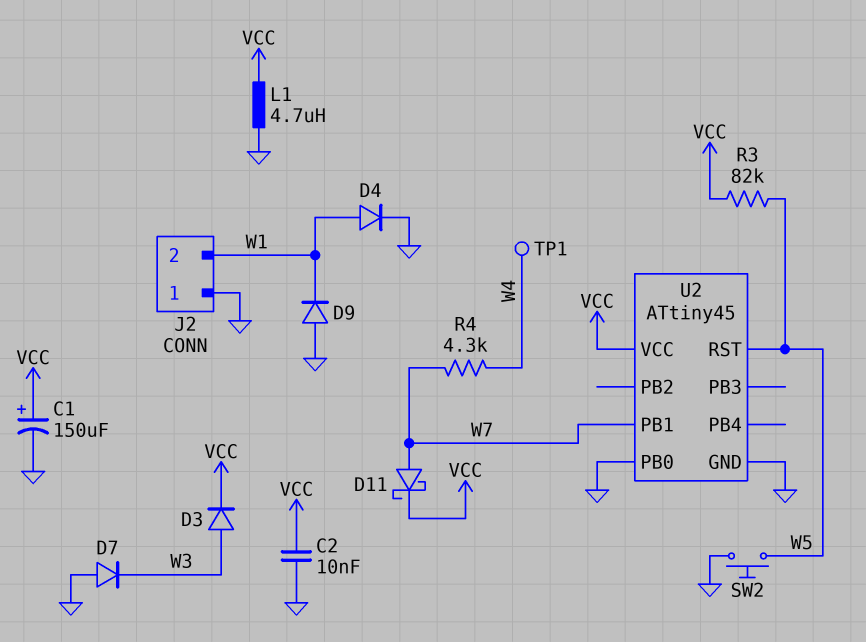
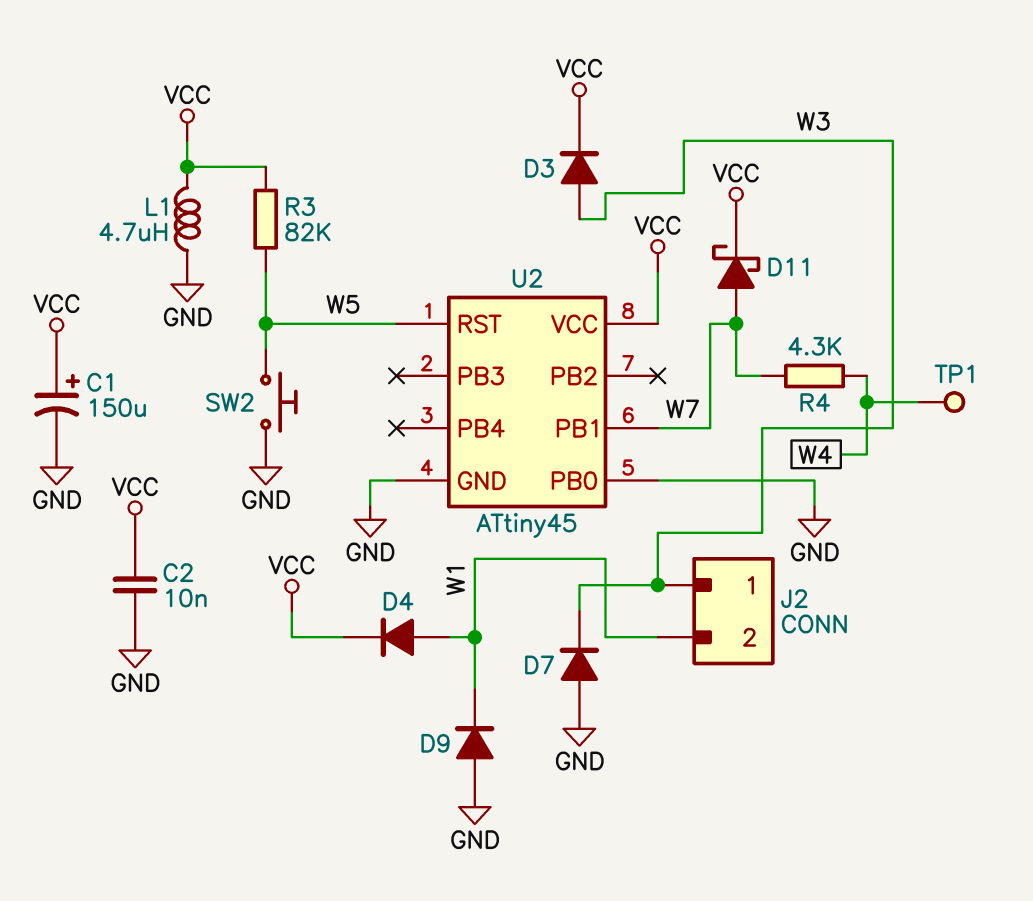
D4: diode (A W1, K GND) -> diode (A W1, K VCC)
J2 pin 1: GND -> W3

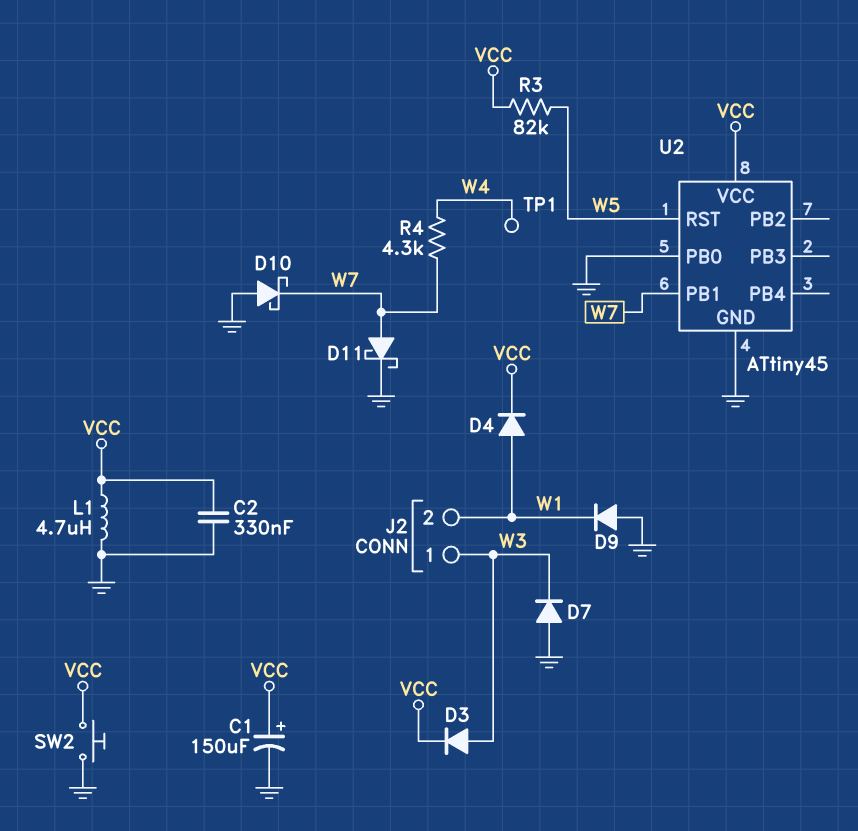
C2: 10nF (GND, VCC) -> 330nF (GND, VCC)
D10: none -> schottky (A GND, K W7)
D11: schottky (A W7, K VCC) -> schottky (A W7, K GND)
SW2: button (GND, W5) -> button (GND, VCC)

